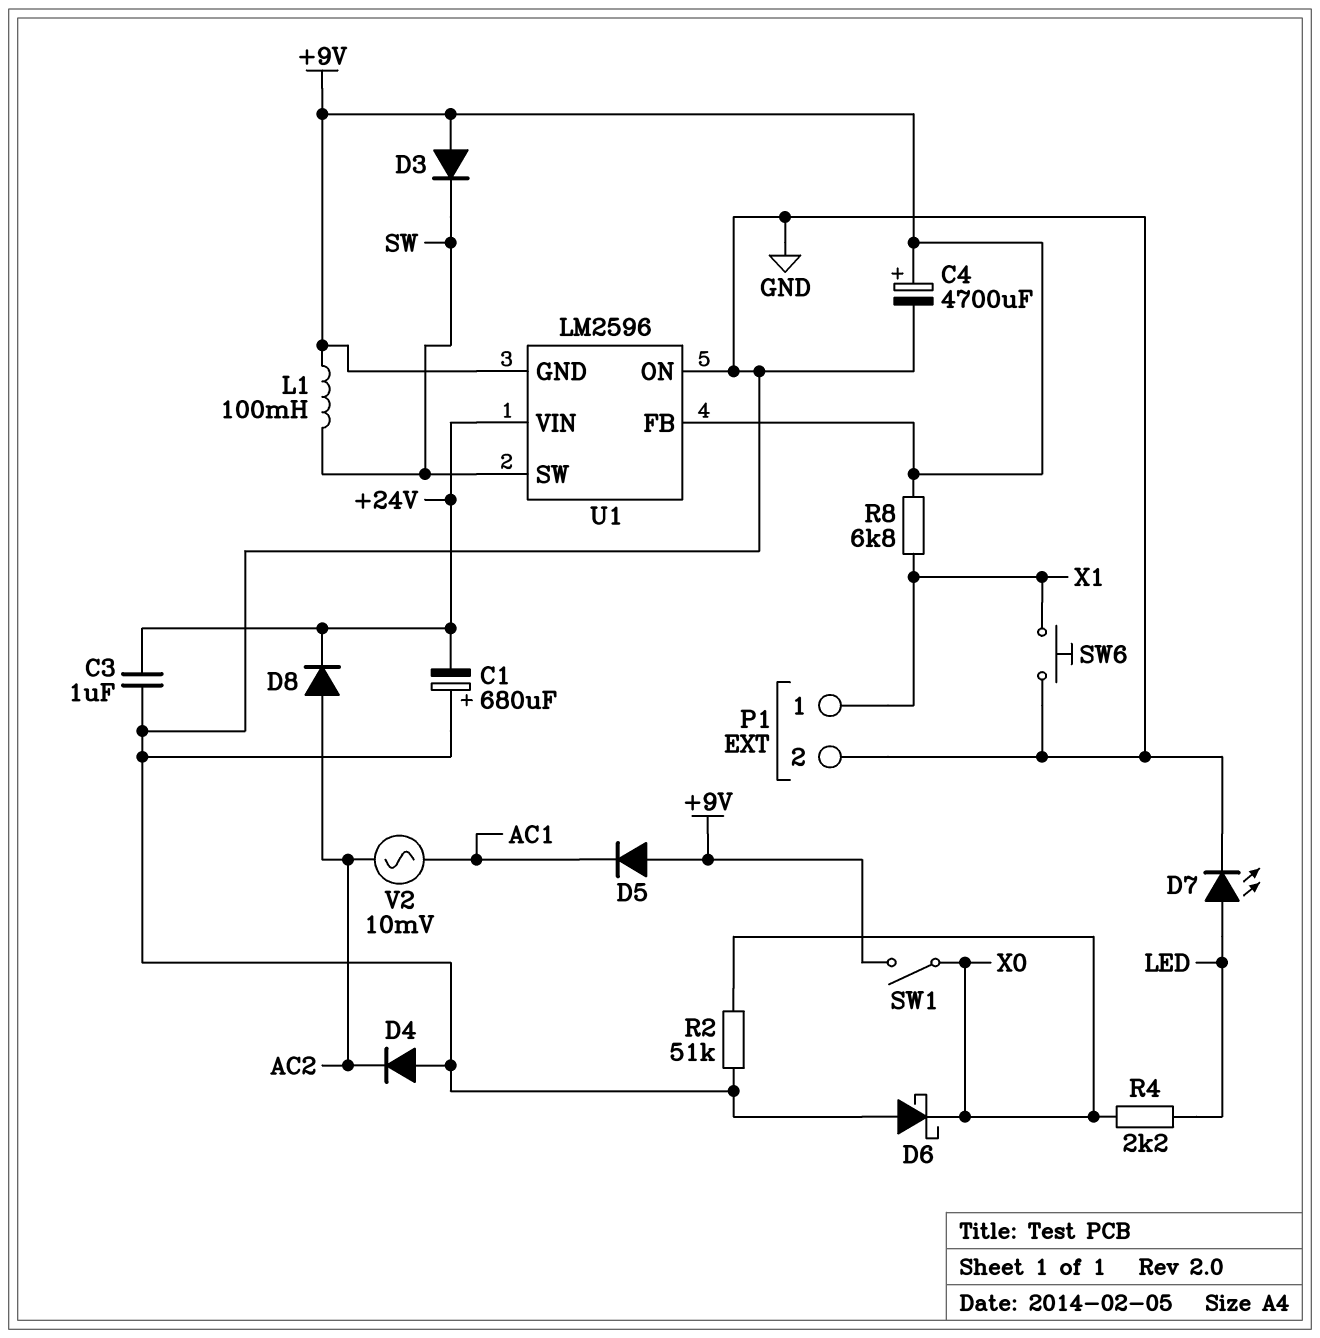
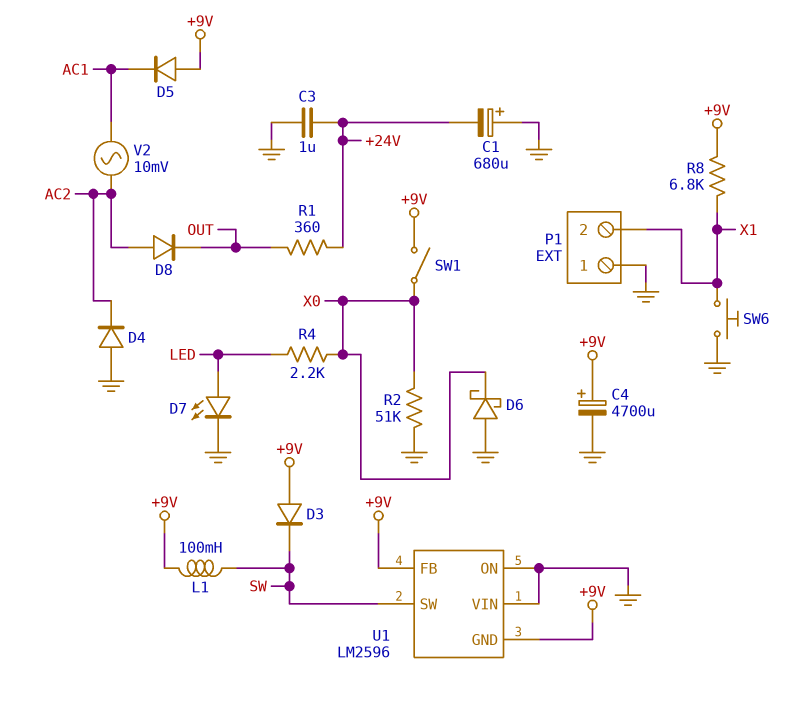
D8: diode (A AC2, K +24V) -> diode (A AC2, K OUT)
P1 pin 1: X1 -> GND
P1 pin 2: GND -> X1
R1: none -> 360 (+24V, OUT)
U1 pin VIN: +24V -> GND

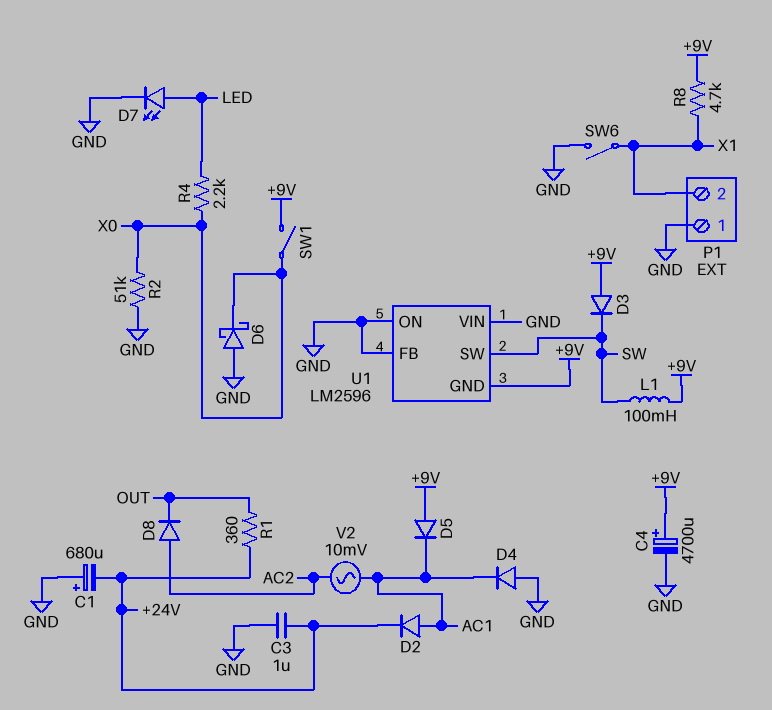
D2: none -> diode (A AC1, K +24V)
D4: diode (A GND, K AC2) -> diode (A GND, K AC1)
R8: 6.8k (+9V, X1) -> 4.7k (+9V, X1)
SW6: button (GND, X1) -> switch (GND, X1)
U1 pin FB: +9V -> GND

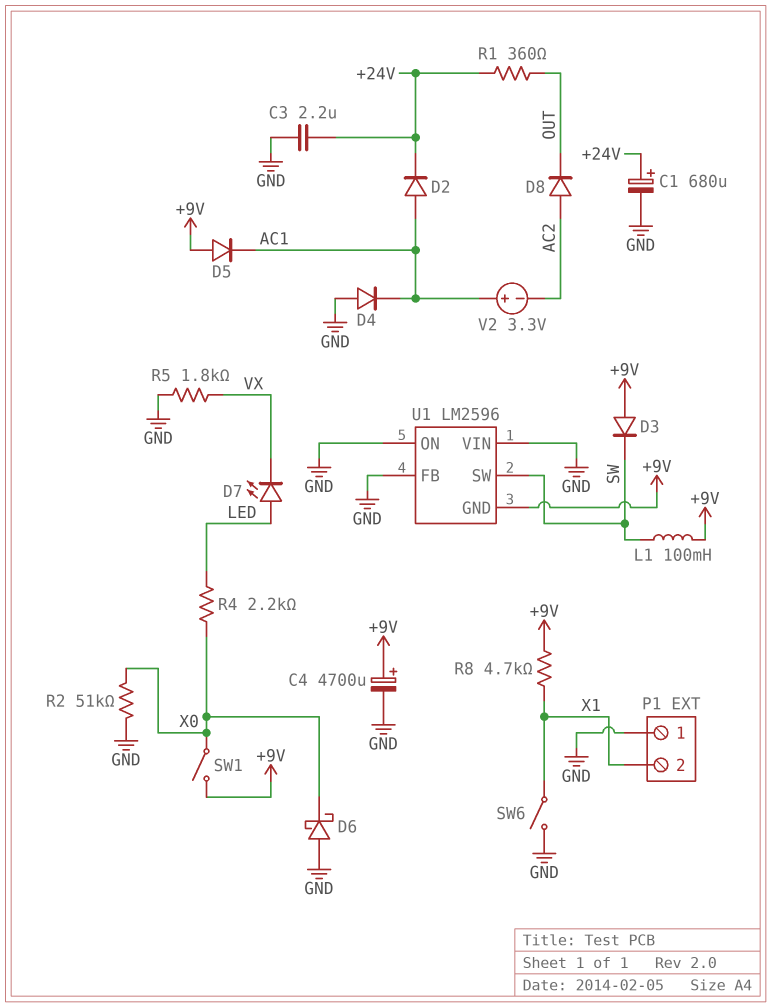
C1: 680uF (plus GND, minus +24V) -> 680uF (plus +24V, minus GND)
C3: 1uF (+24V, GND) -> 2.2uF (+24V, GND)
D7: LED (A LED, K GND) -> LED (A LED, K VX)
R5: none -> 1.8k (GND, VX)
V2: AC 10mV (AC1, AC2) -> 3.3V (plus AC1, minus AC2)

